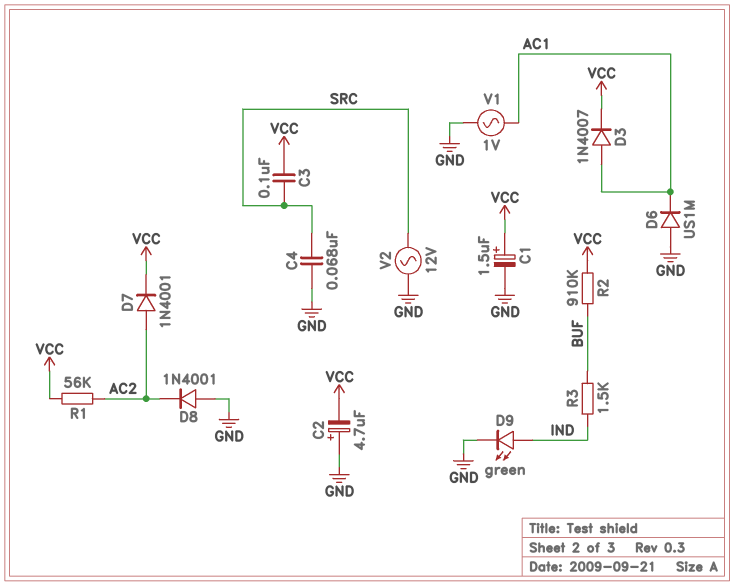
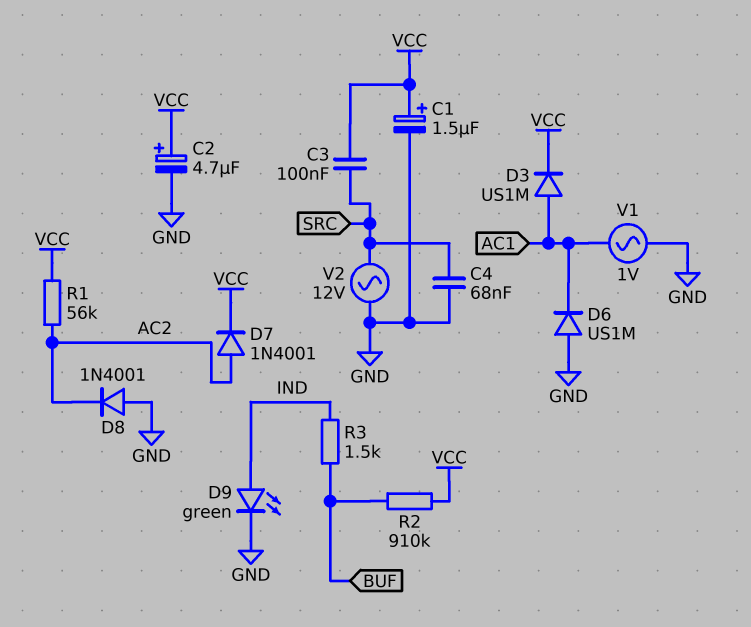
C2: 4.7uF (plus GND, minus VCC) -> 4.7uF (plus VCC, minus GND)
D3: diode 1N4007 (A AC1, K VCC) -> diode US1M (A AC1, K VCC)

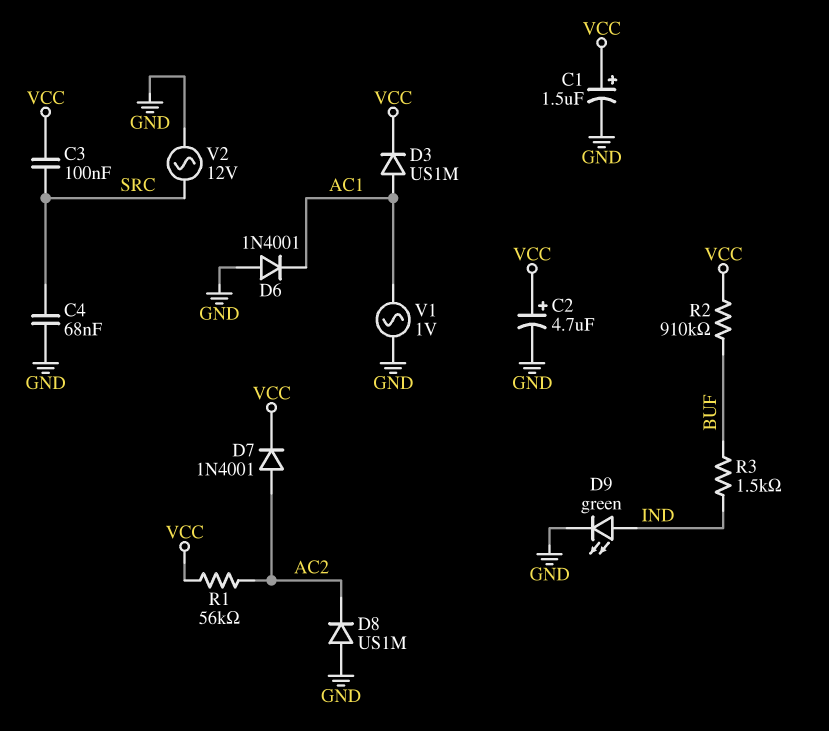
D6: diode US1M (A GND, K AC1) -> diode 1N4001 (A GND, K AC1)
D8: diode 1N4001 (A GND, K AC2) -> diode US1M (A GND, K AC2)

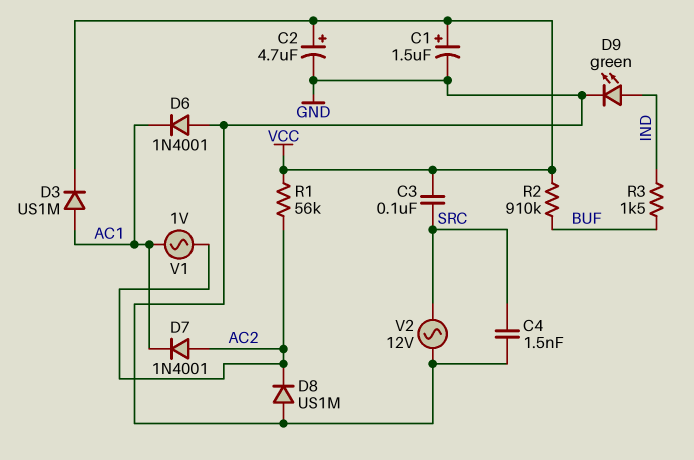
C4: 68nF (GND, SRC) -> 1.5nF (GND, SRC)
D7: diode 1N4001 (A AC2, K VCC) -> diode 1N4001 (A AC2, K AC1)
V1: AC 1V (AC1, GND) -> AC 1V (AC1, AC2)

